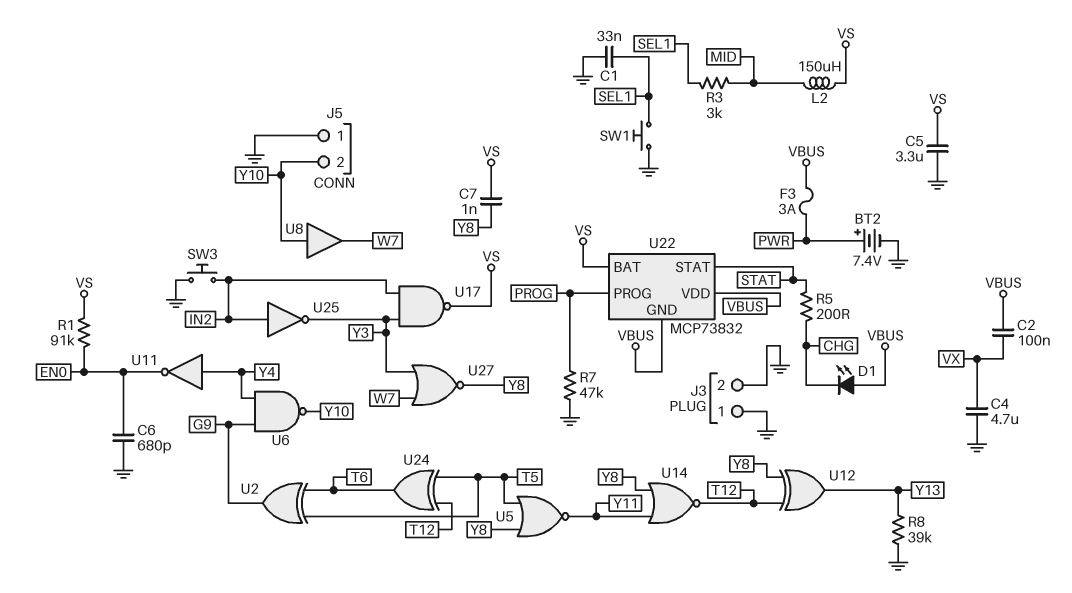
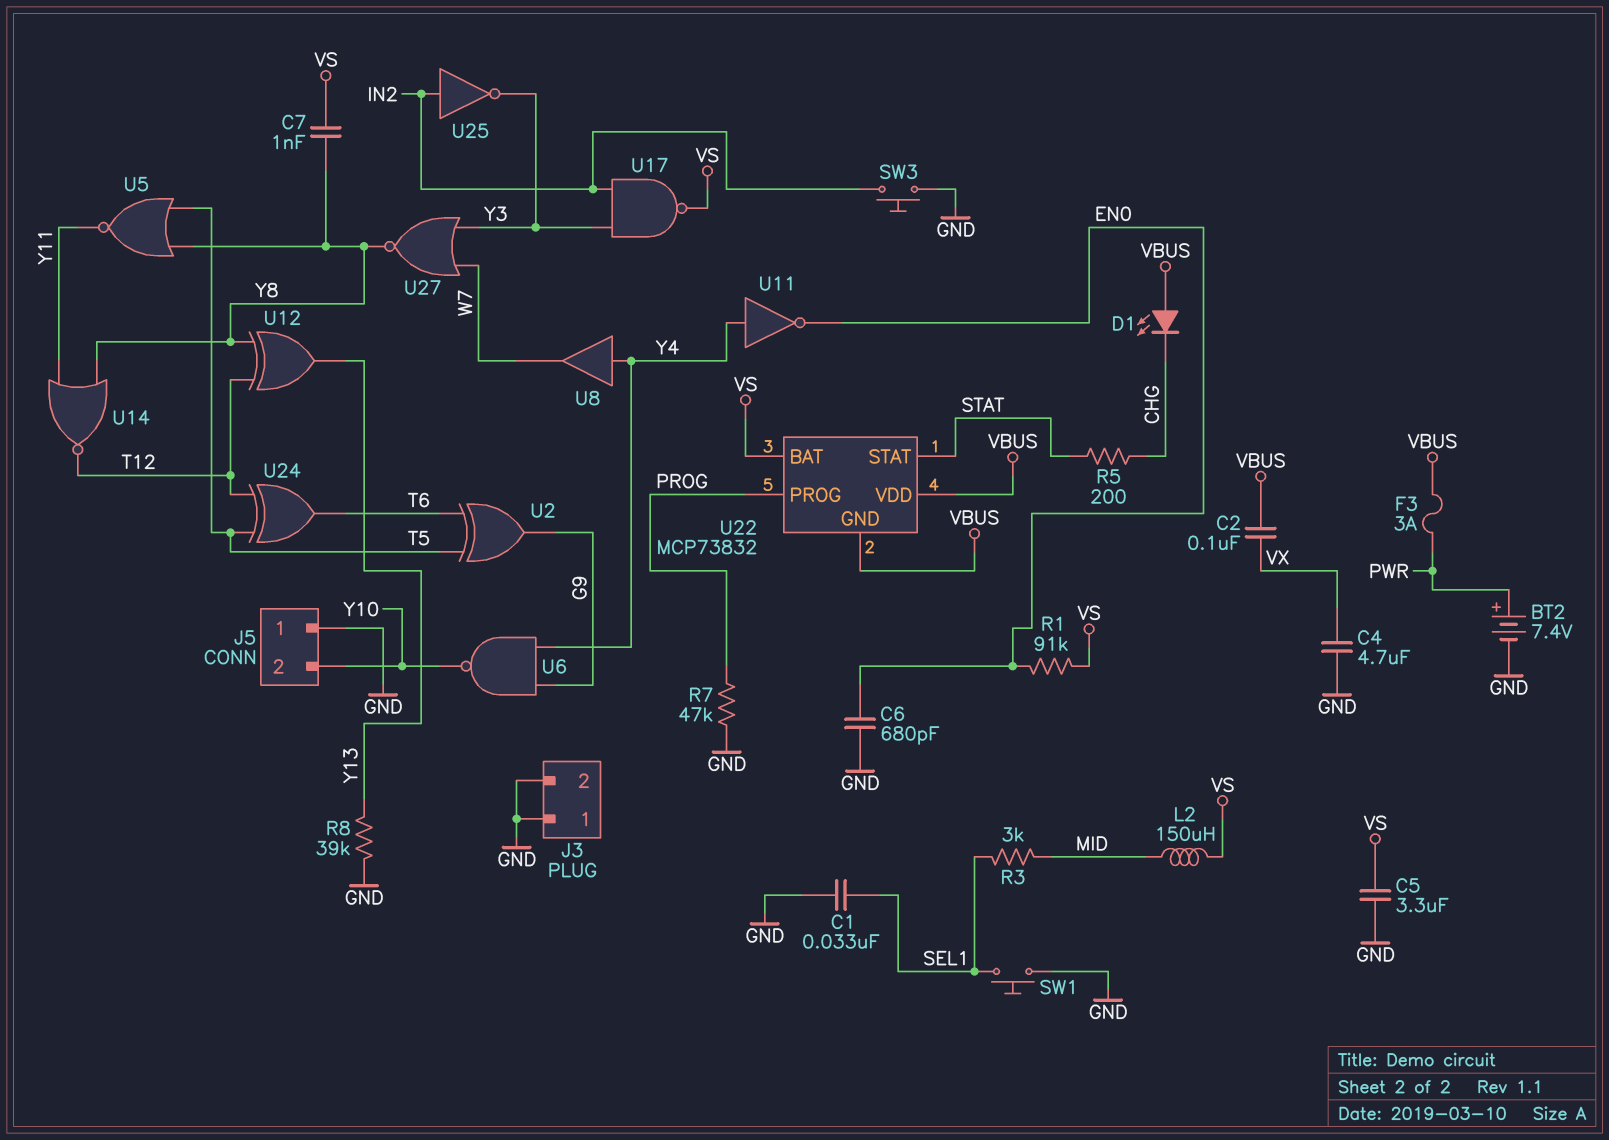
U8: buffer (in Y10, out W7) -> buffer (in Y4, out W7)

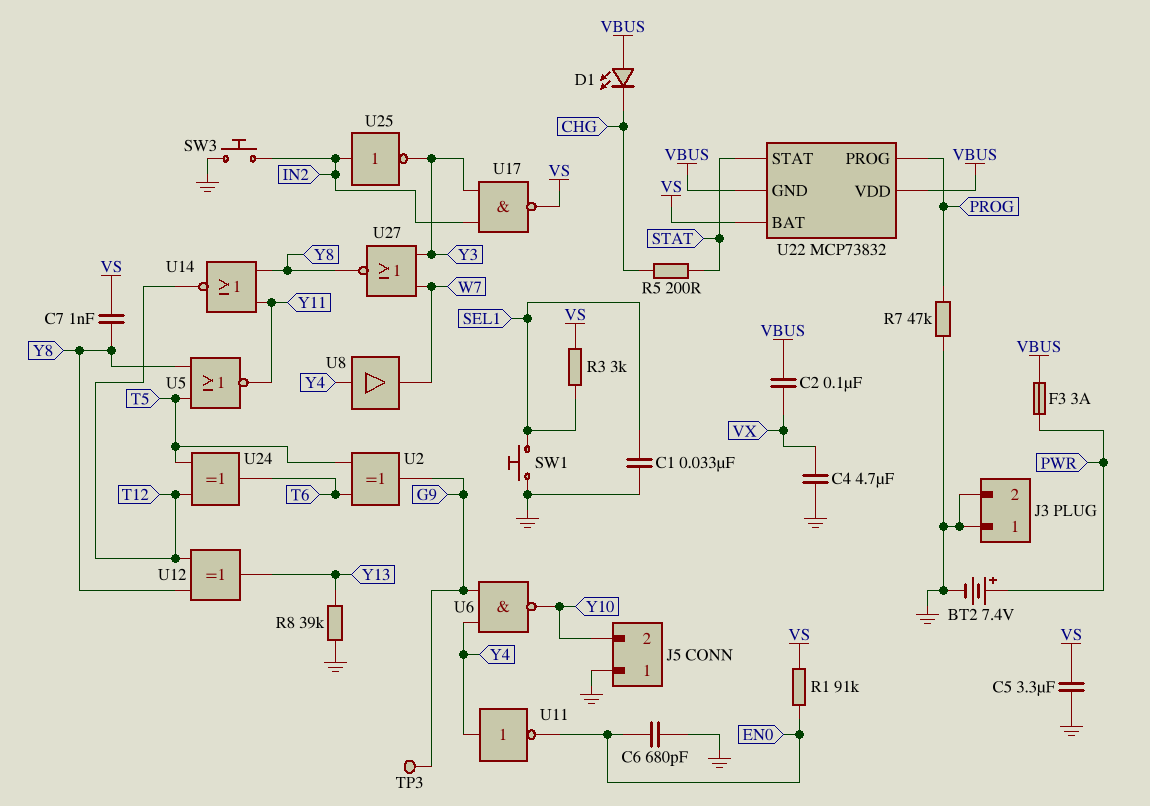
L2: 150uH (MID, VS) -> none
R3: 3k (MID, SEL1) -> 3k (SEL1, VS)
TP3: none -> test point (G9)

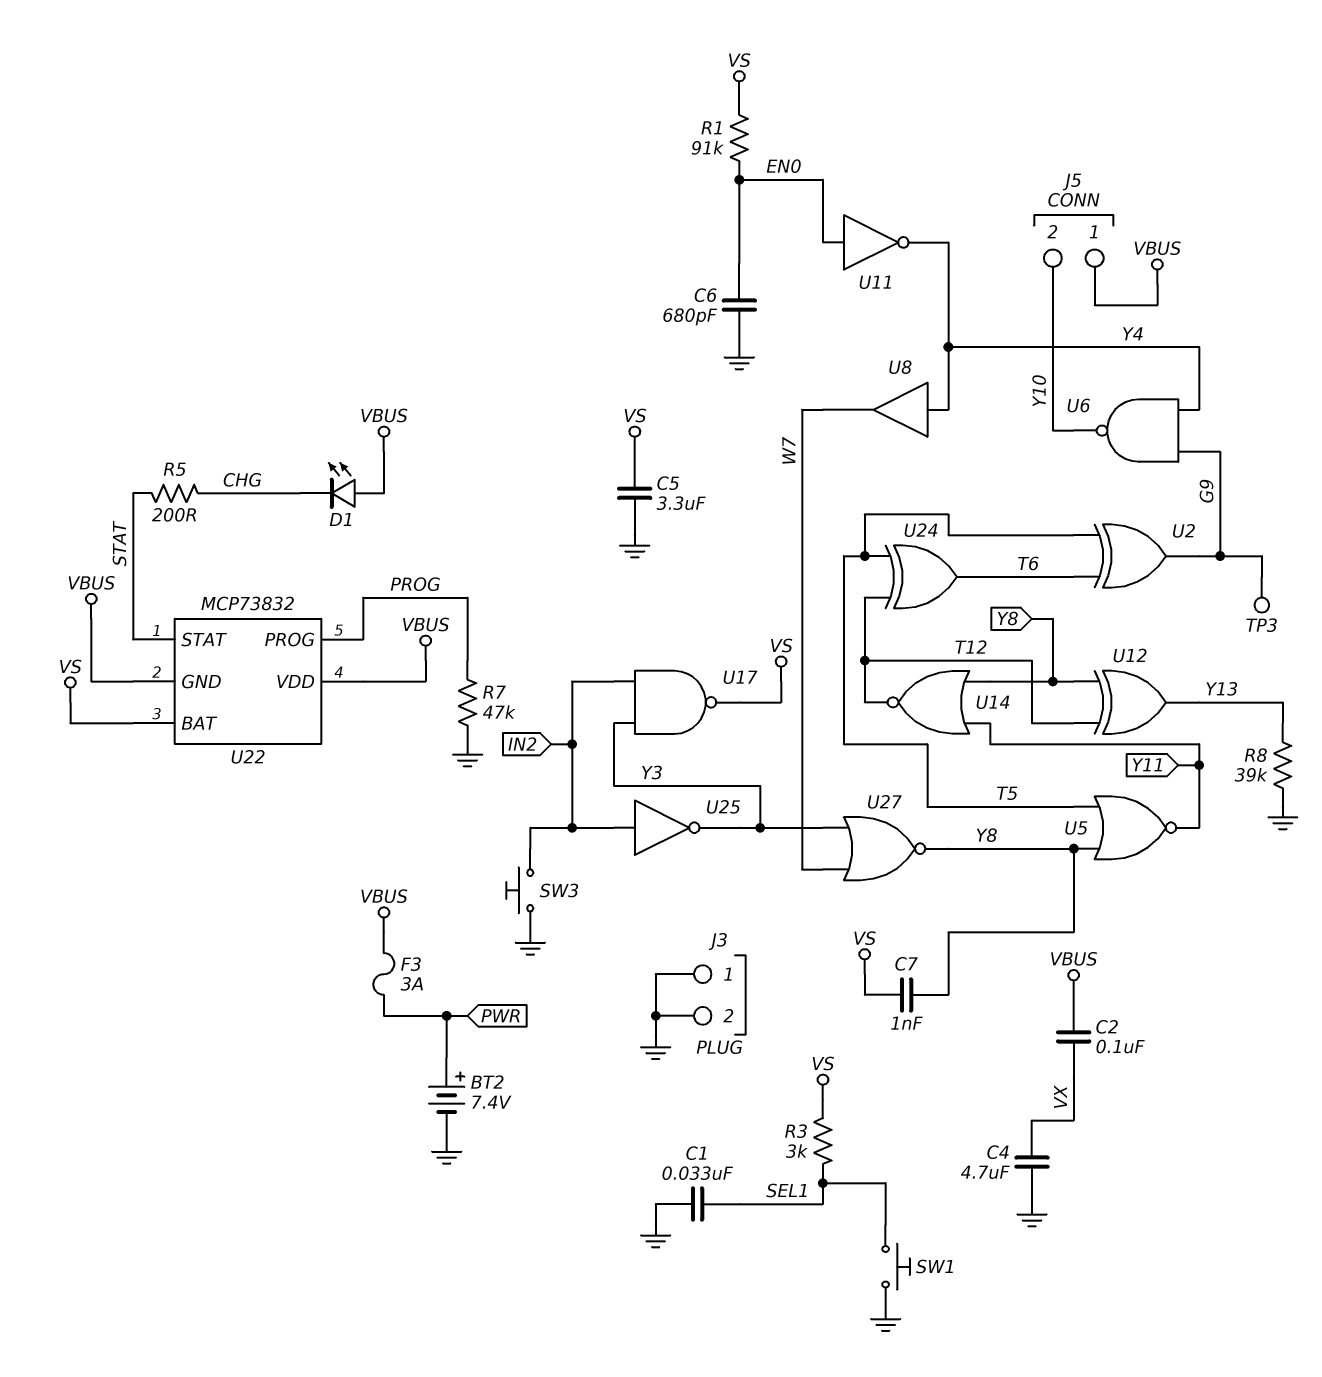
J5 pin 1: GND -> VBUS
U11: NOT (in Y4, out EN0) -> NOT (in EN0, out Y4)

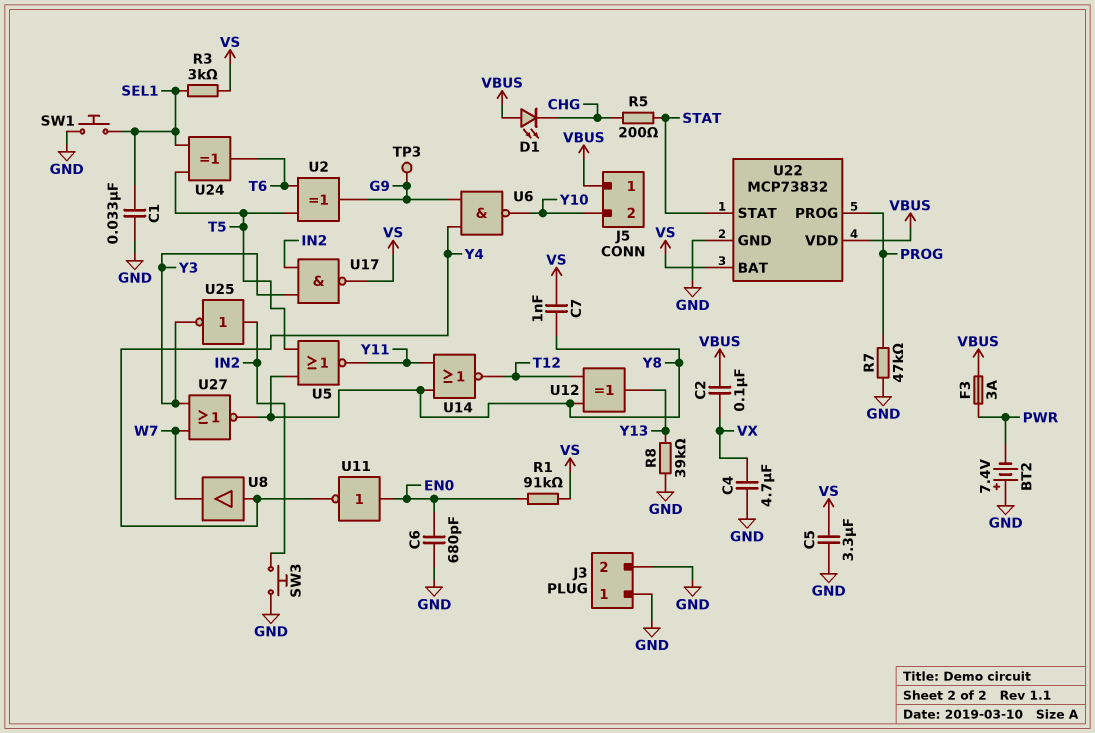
BT2: 7.4V (plus PWR, minus GND) -> 7.4V (plus GND, minus PWR)
U22 pin GND: VBUS -> GND
U24: XOR (in T5, in T12, out T6) -> XOR (in SEL1, in T5, out T6)

